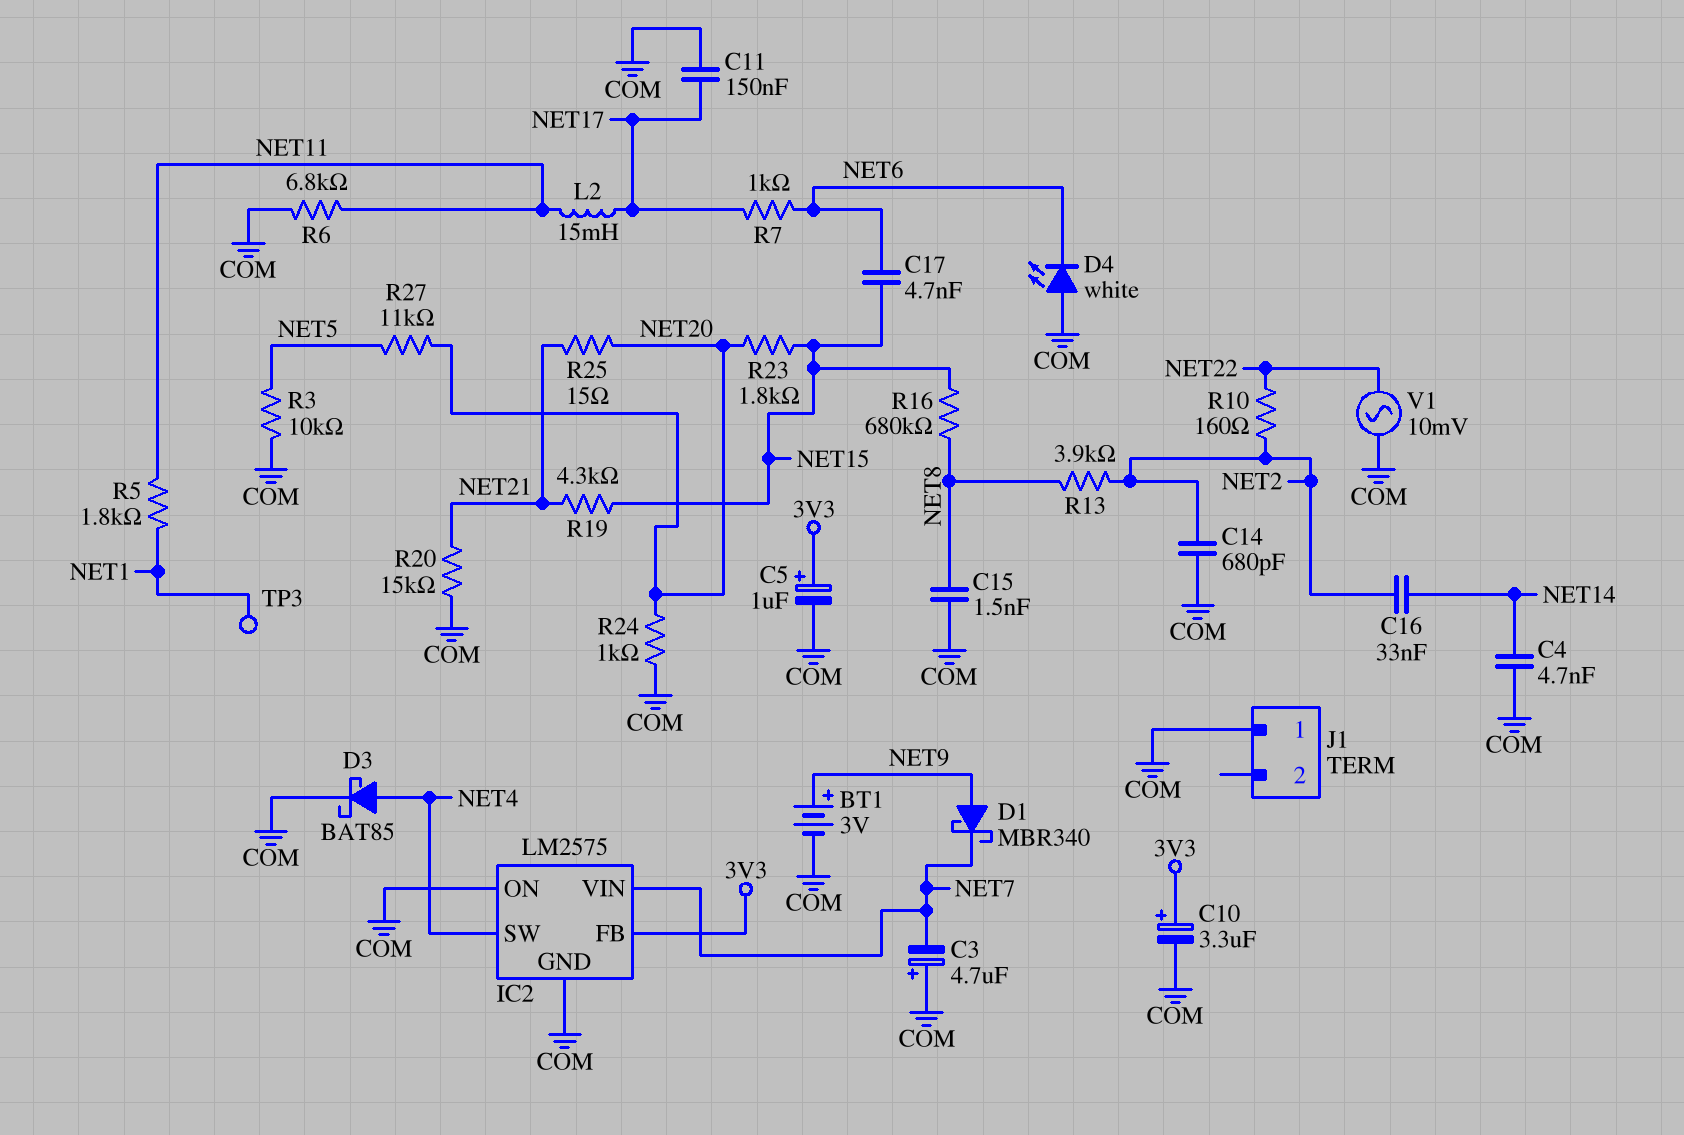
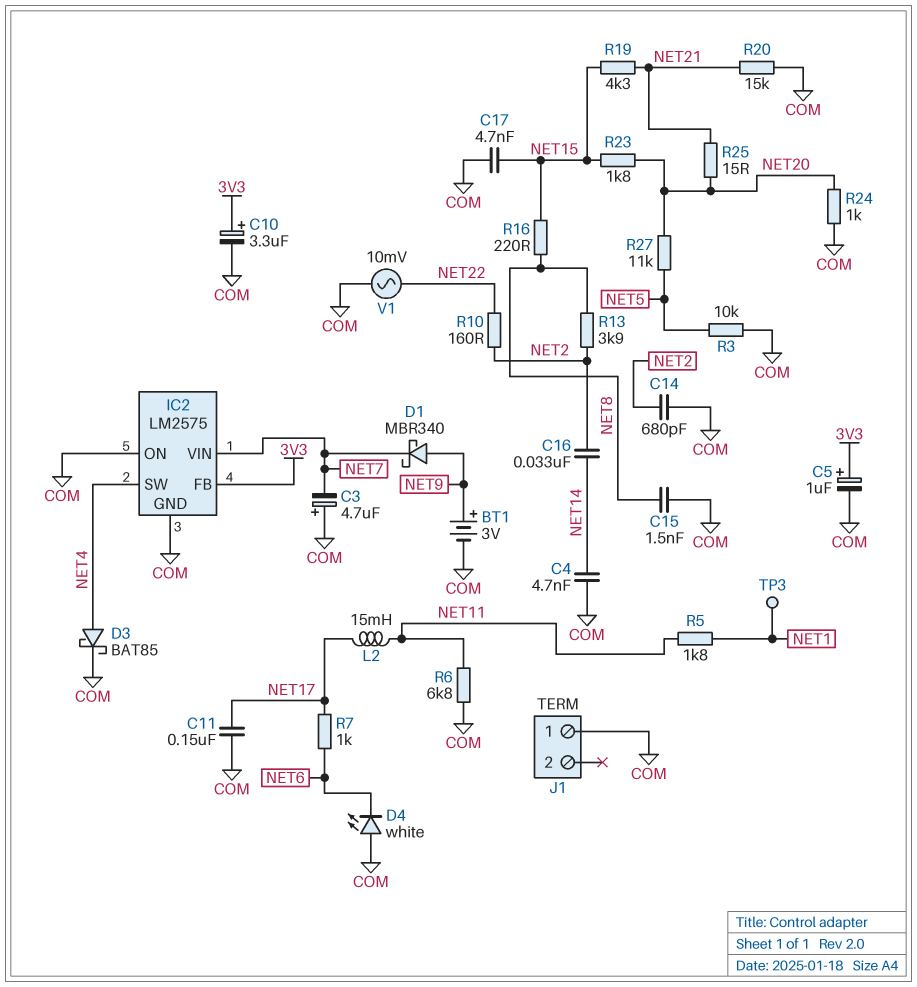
C17: 4.7nF (NET6, NET15) -> 4.7nF (COM, NET15)
R16: 680k (NET8, NET15) -> 220 (NET8, NET15)

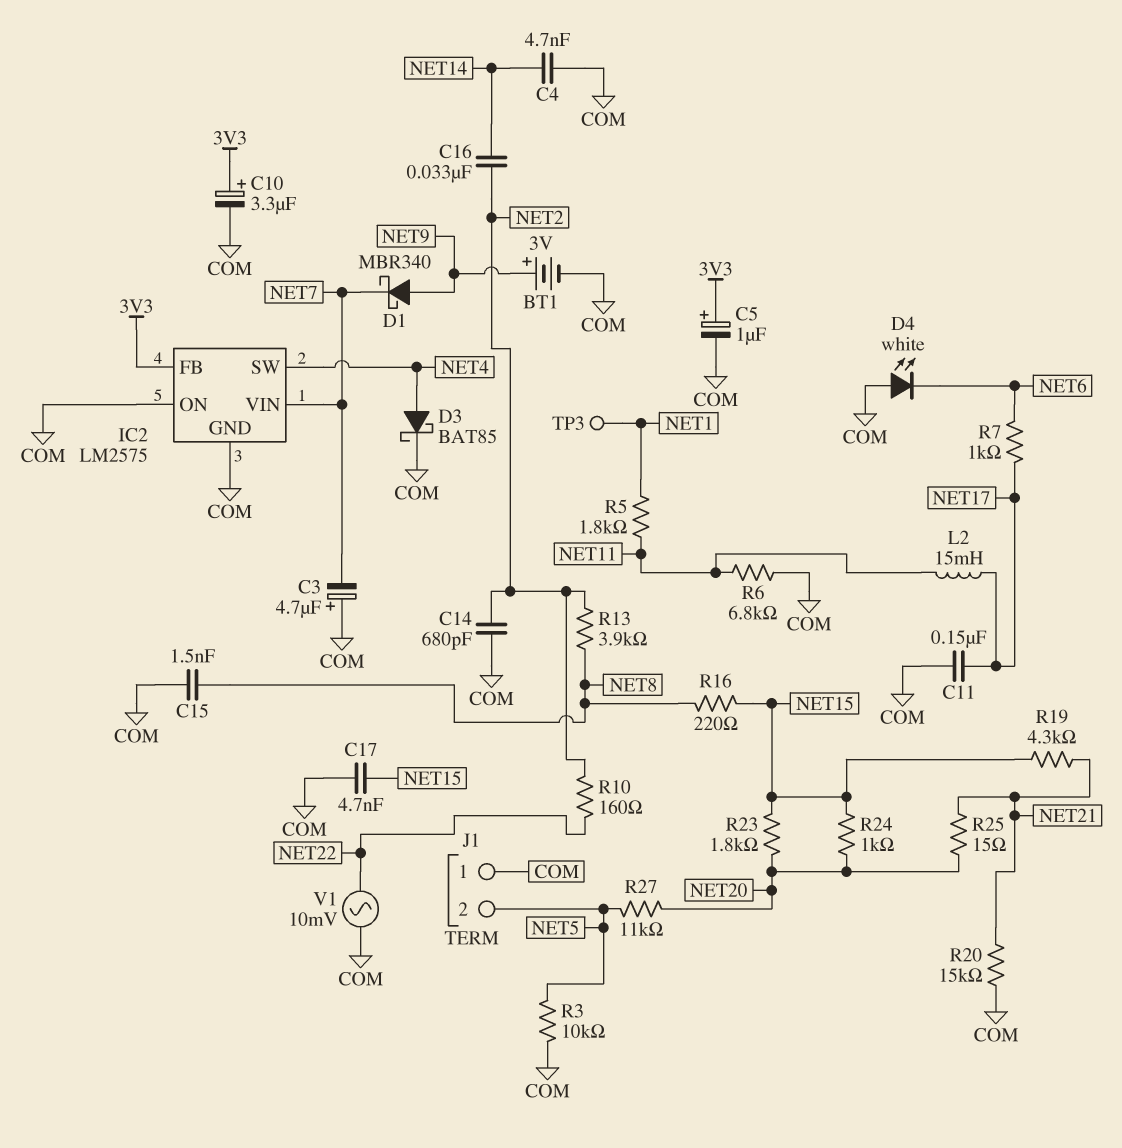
J1 pin 2: none -> NET5
R24: 1k (COM, NET20) -> 1k (NET15, NET20)

